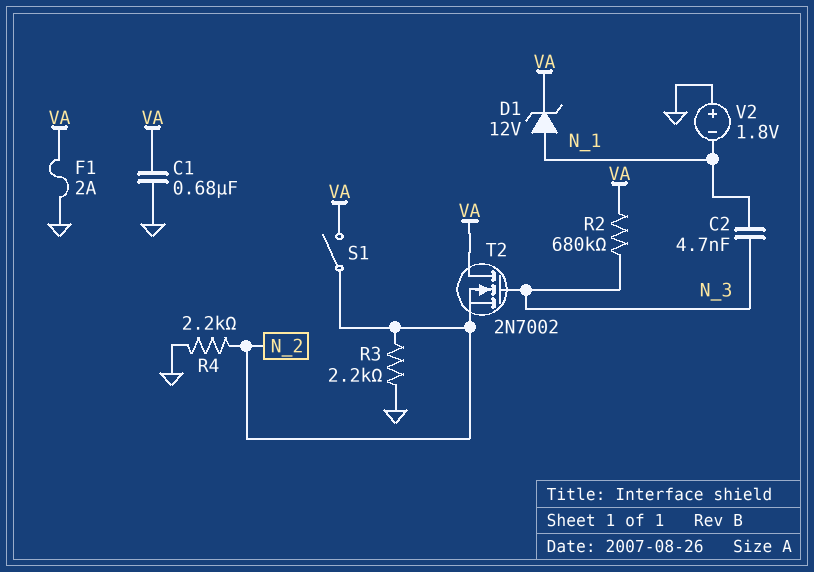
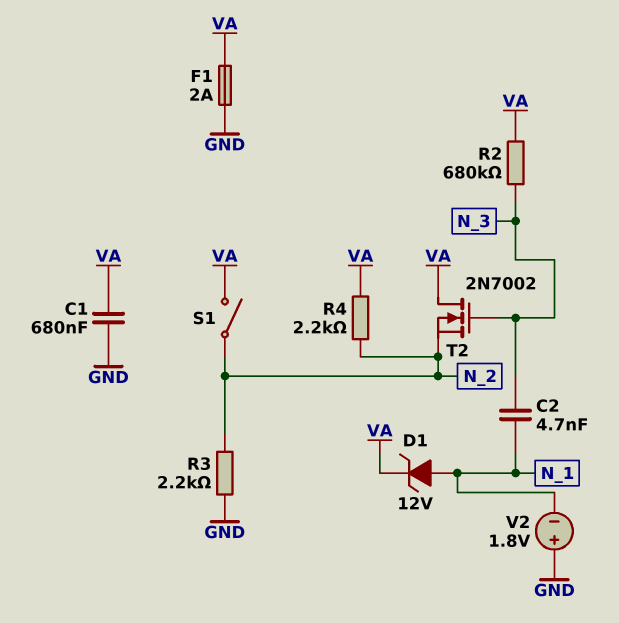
R4: 2.2k (GND, N_2) -> 2.2k (N_2, VA)

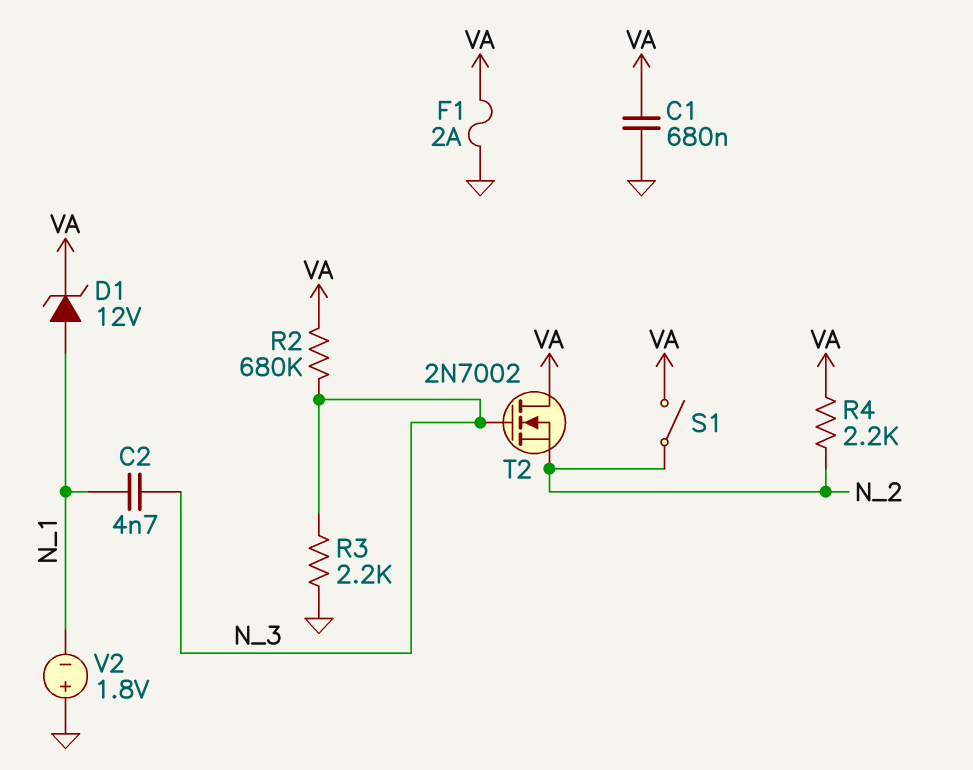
R3: 2.2k (GND, N_2) -> 2.2k (GND, N_3)

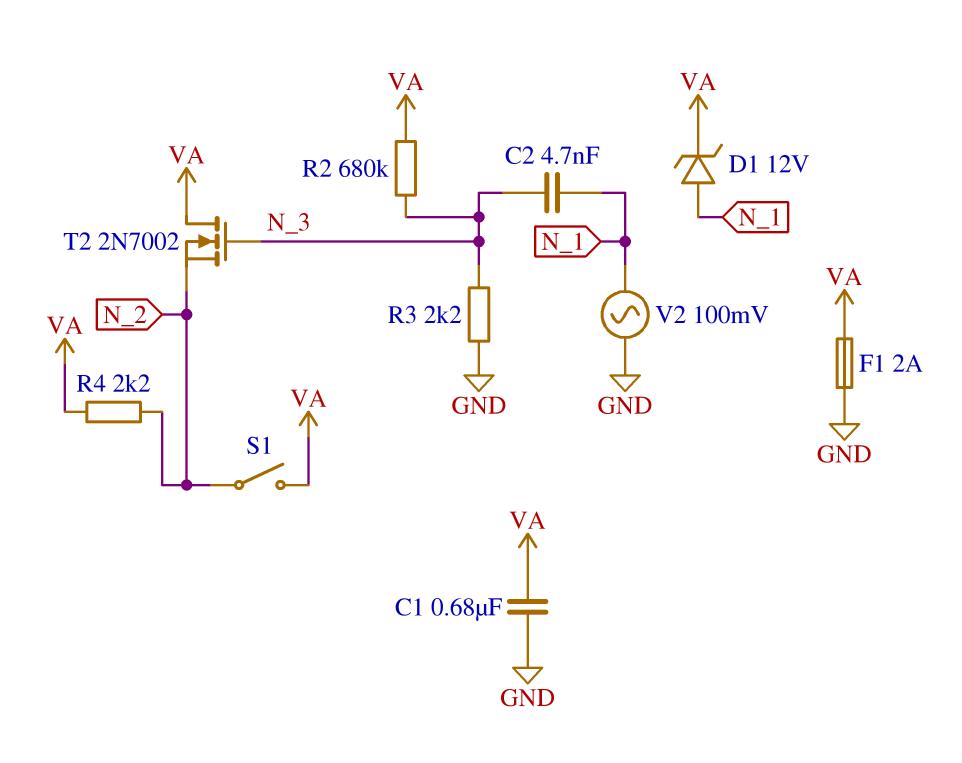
V2: 1.8V (plus GND, minus N_1) -> AC 100mV (GND, N_1)

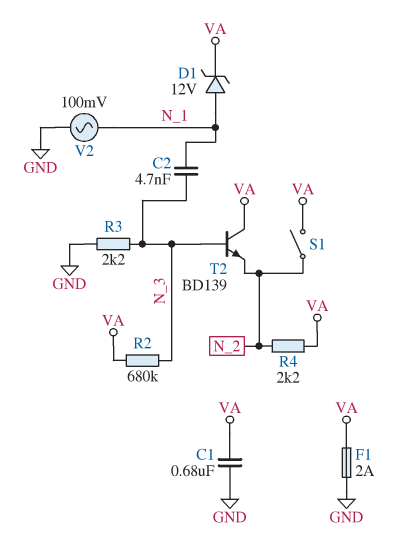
T2: NMOS 2N7002 (G N_3, D VA, S N_2) -> NPN BD139 (B N_3, C VA, E N_2)

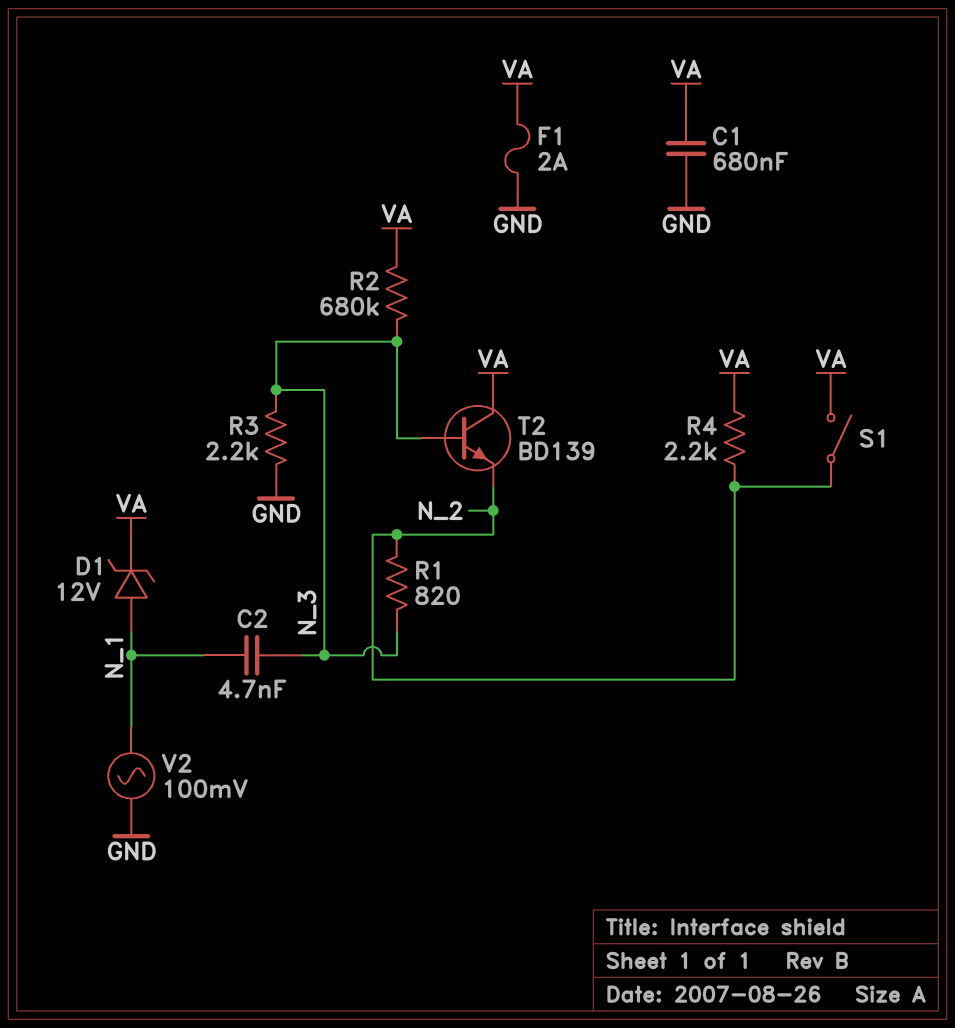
R1: none -> 820 (N_2, N_3)

